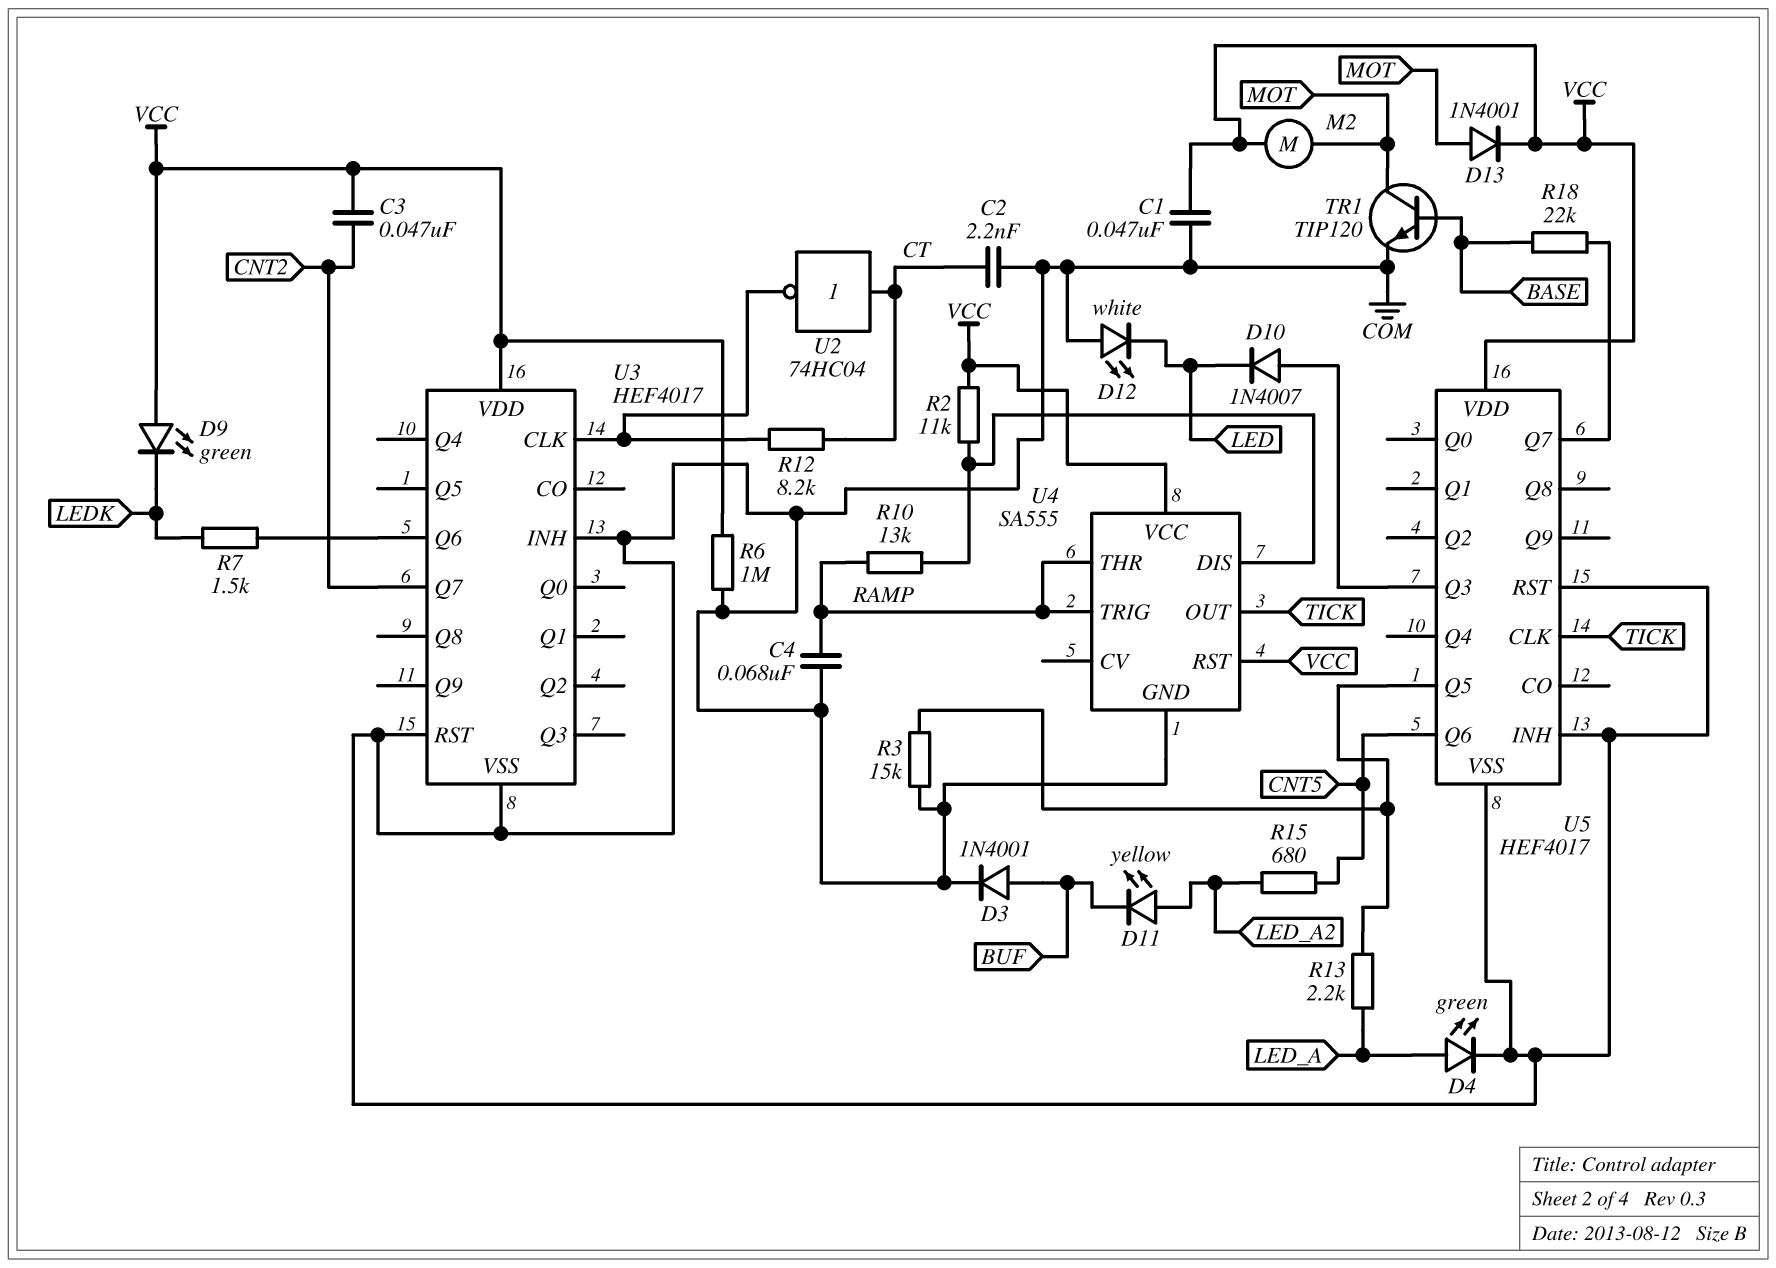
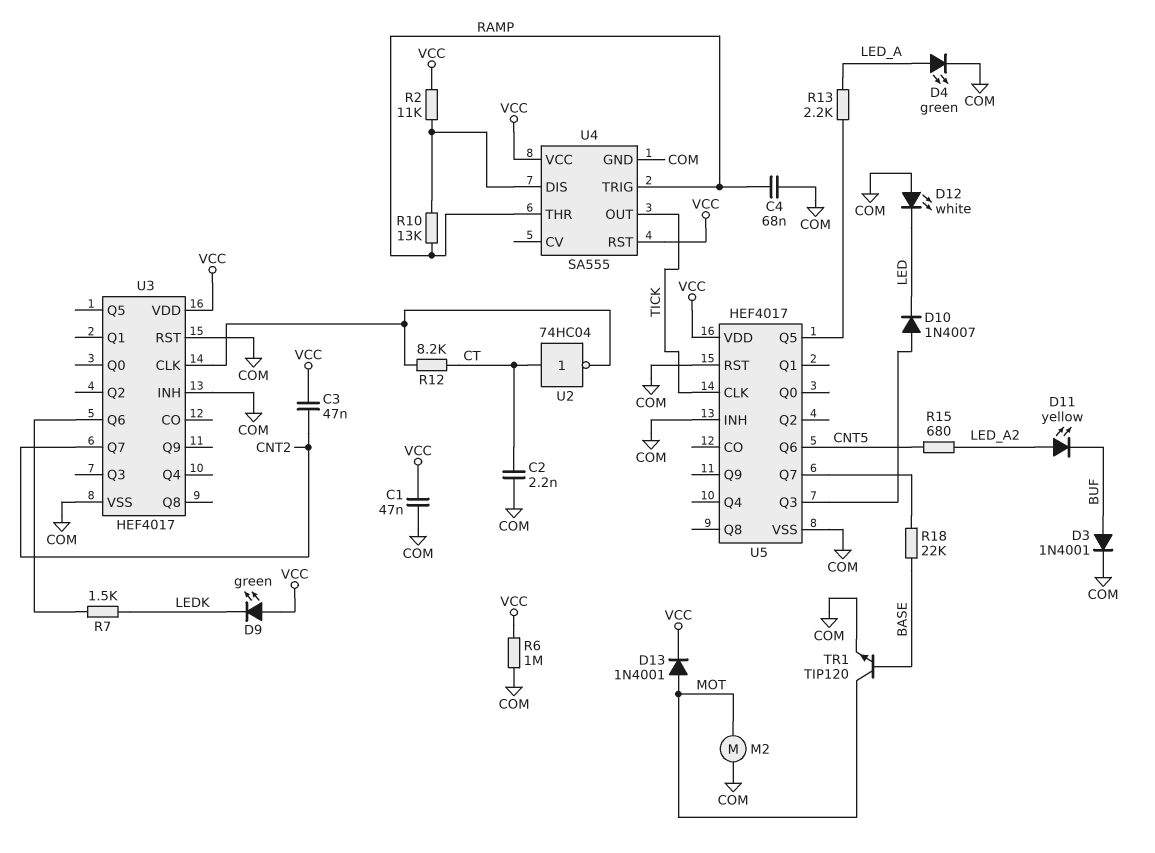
M2: motor (MOT, VCC) -> motor (COM, MOT)
R3: 15k (COM, U5/Q5) -> none

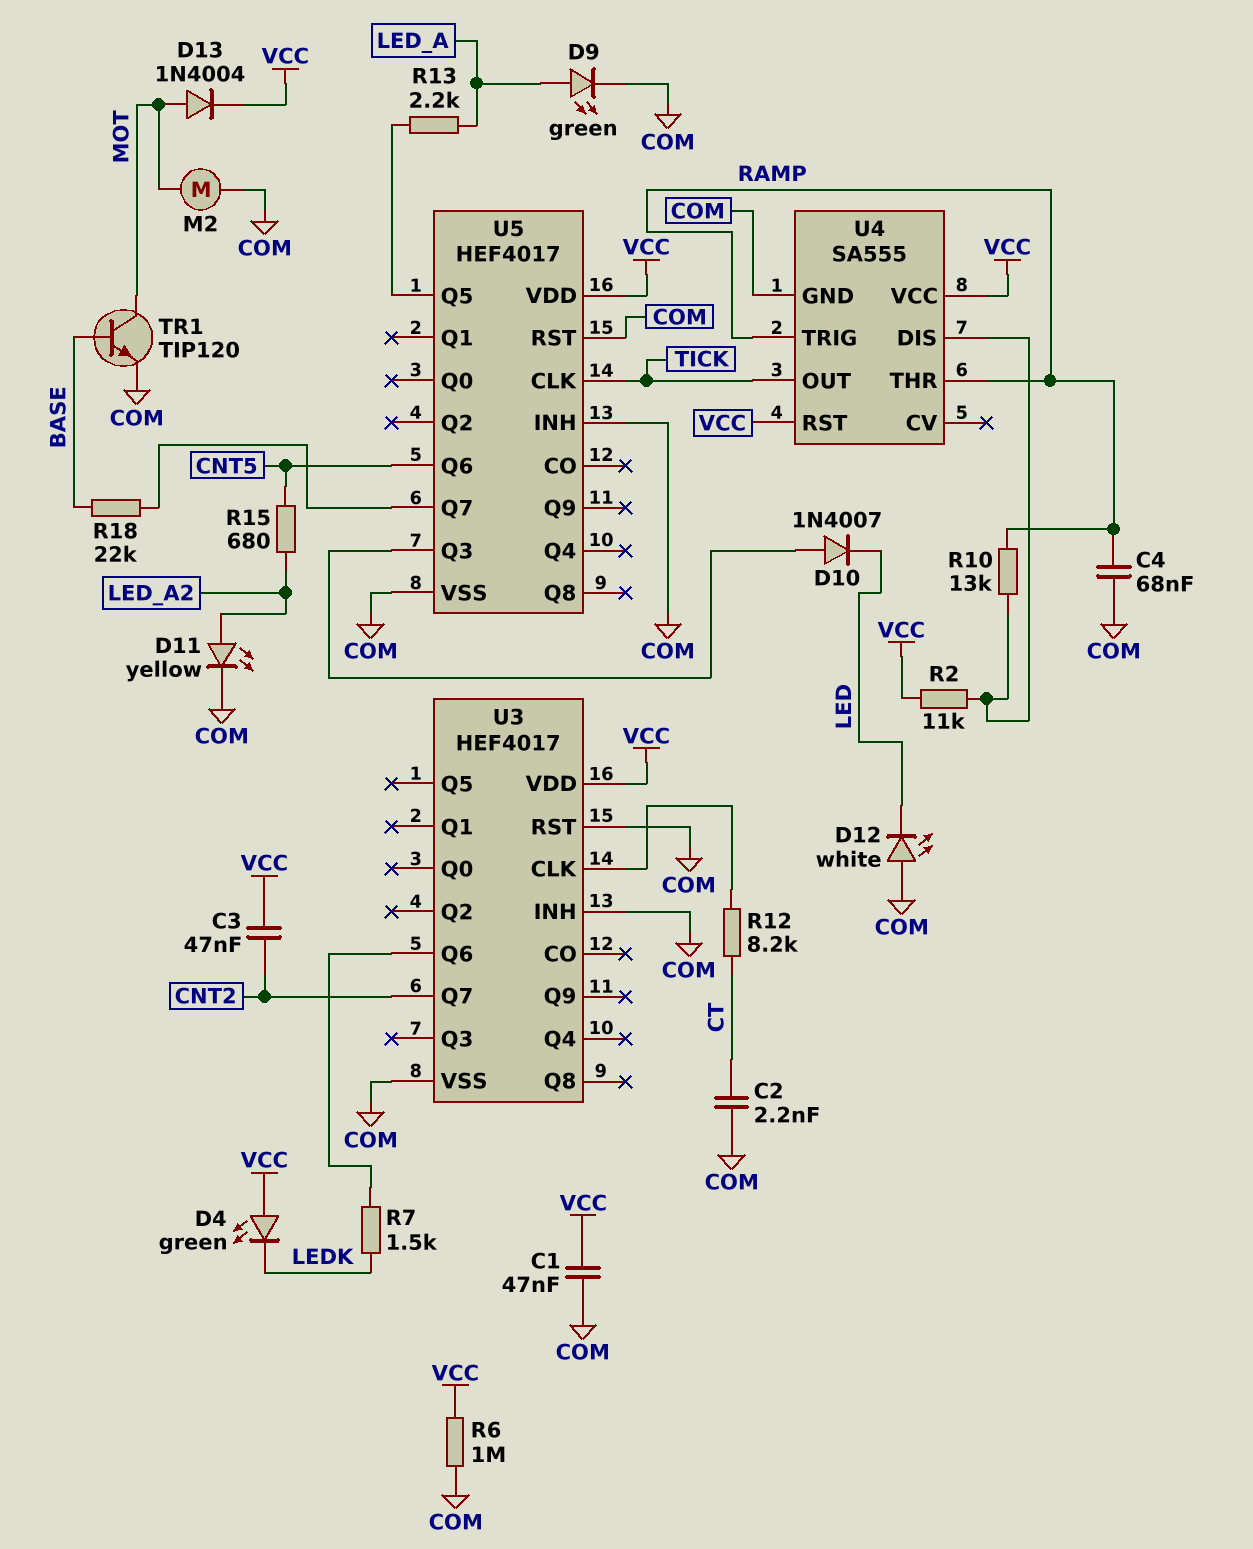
D3: diode 1N4001 (A BUF, K COM) -> none
D4: LED green (A LED_A, K COM) -> LED green (A VCC, K LEDK)
D9: LED green (A VCC, K LEDK) -> LED green (A LED_A, K COM)
D11: LED yellow (A LED_A2, K BUF) -> LED yellow (A LED_A2, K COM)
D13: diode 1N4001 (A MOT, K VCC) -> diode 1N4004 (A MOT, K VCC)
U2: NOT 74HC04 (in CT, out U3/CLK) -> none

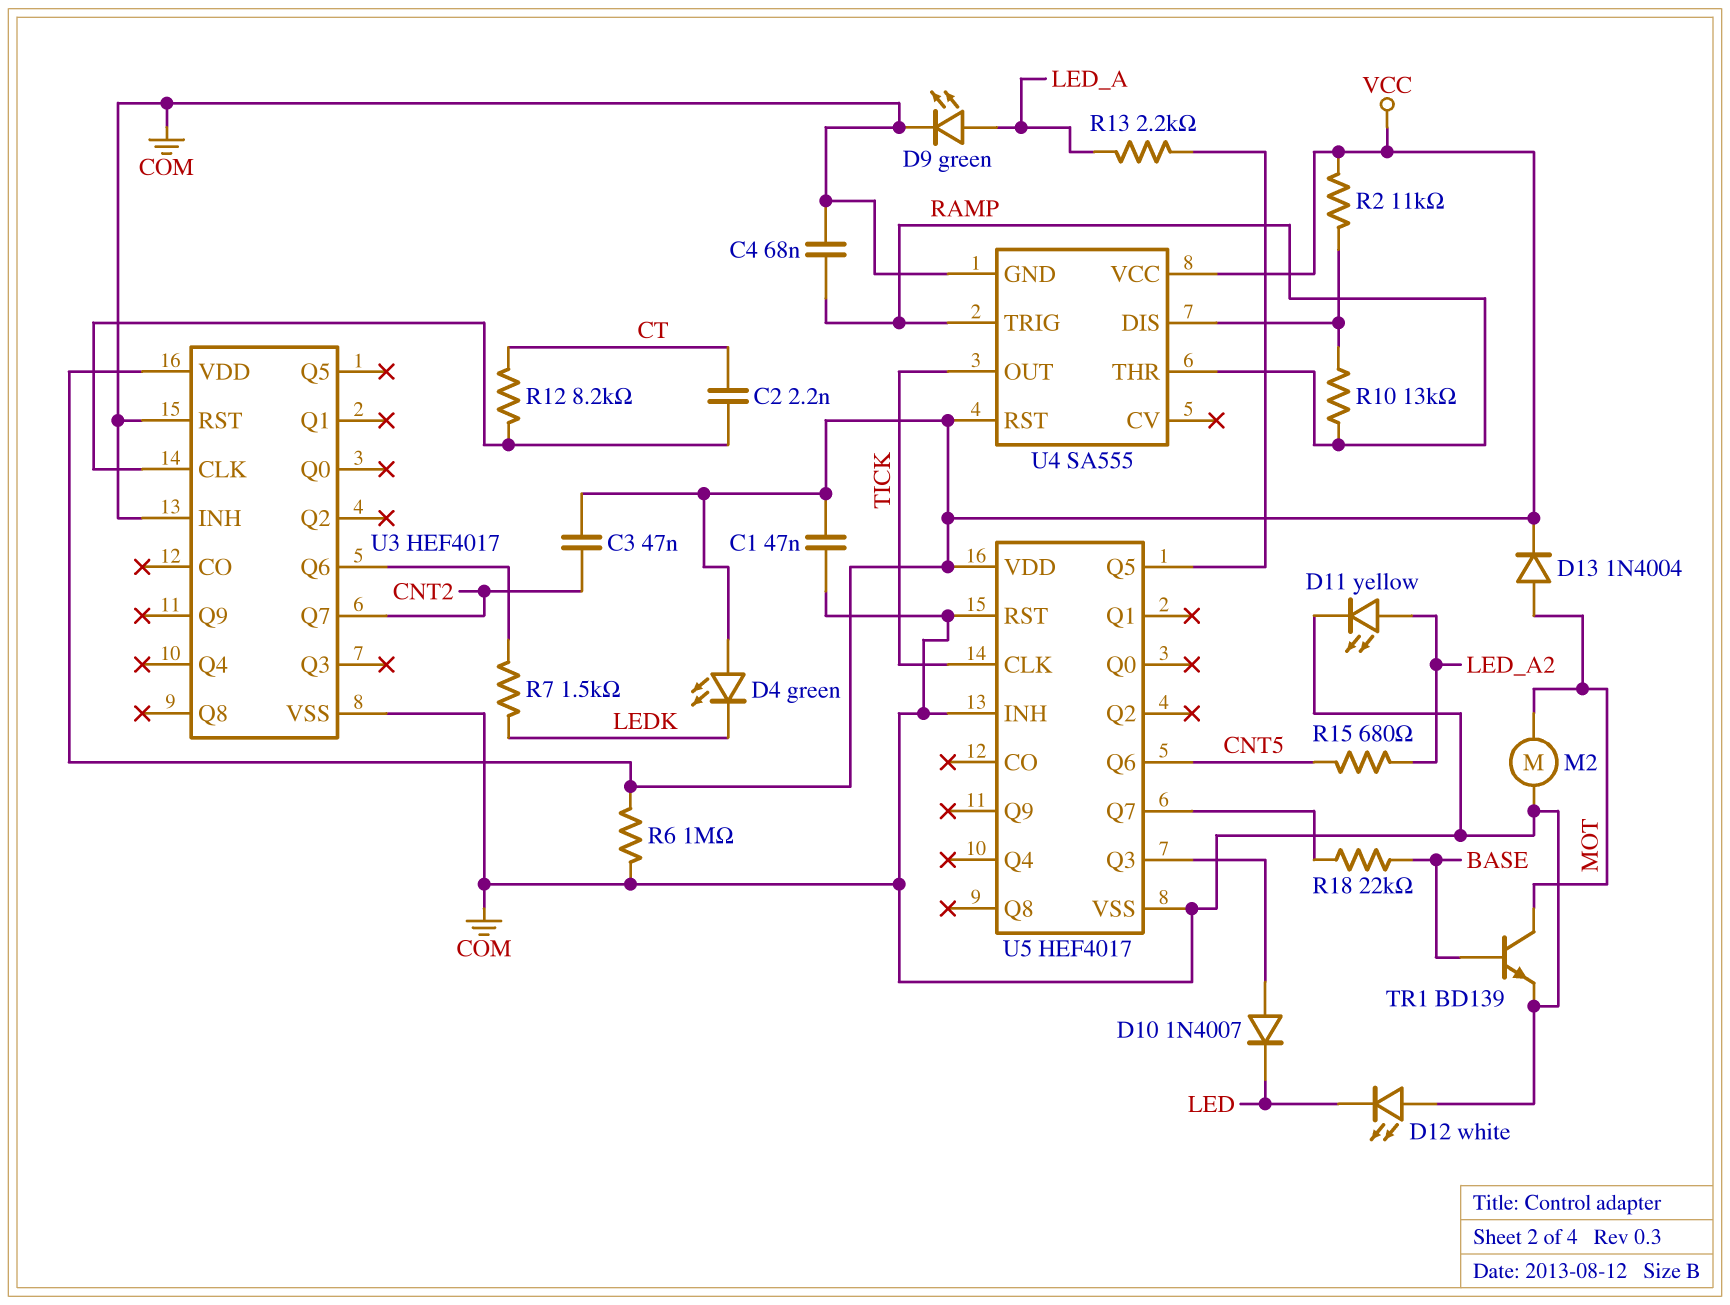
C2: 2.2nF (COM, CT) -> 2.2nF (CT, U3/CLK)
TR1: NPN TIP120 (B BASE, C MOT, E COM) -> NPN BD139 (B BASE, C MOT, E COM)

